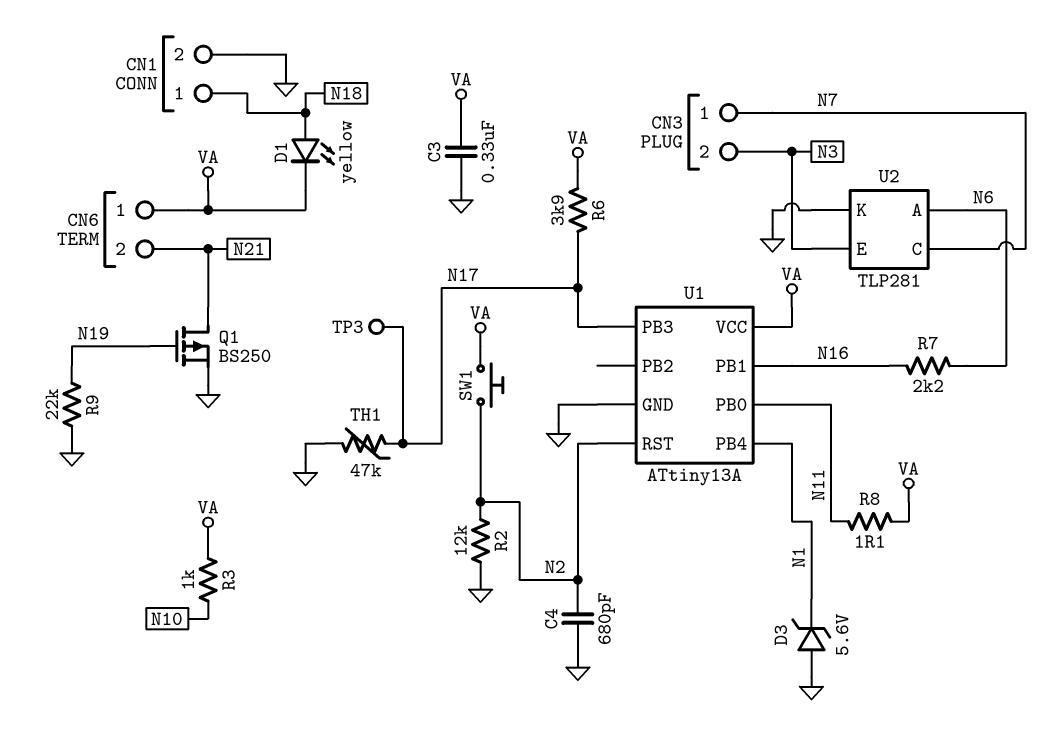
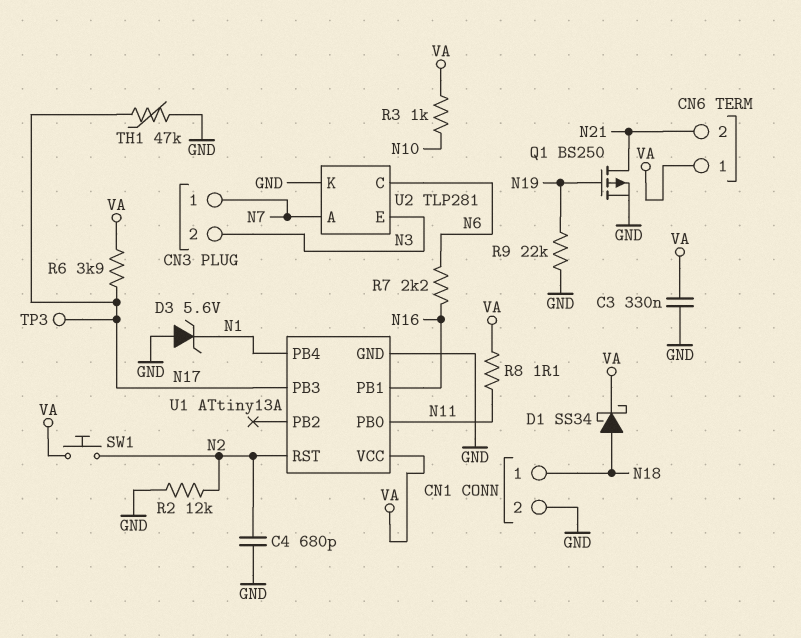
D1: LED yellow (A N18, K VA) -> schottky SS34 (A N18, K VA)
U2 pin A: N6 -> N7
U2 pin C: N7 -> N6

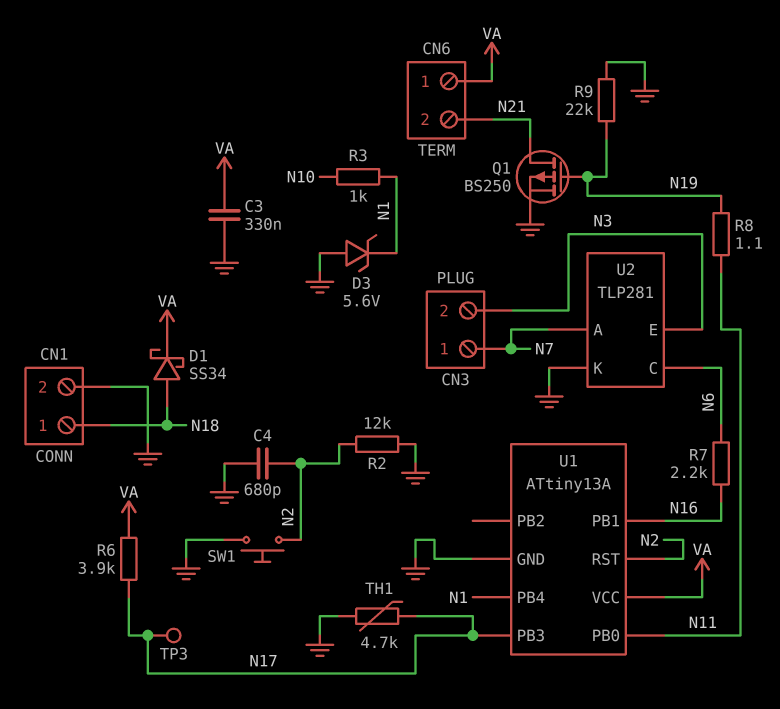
R3: 1k (N10, VA) -> 1k (N1, N10)
R8: 1.1 (N11, VA) -> 1.1 (N11, N19)
SW1: button (N2, VA) -> button (GND, N2)
TH1: 47k (GND, N17) -> 4.7k (GND, N17)

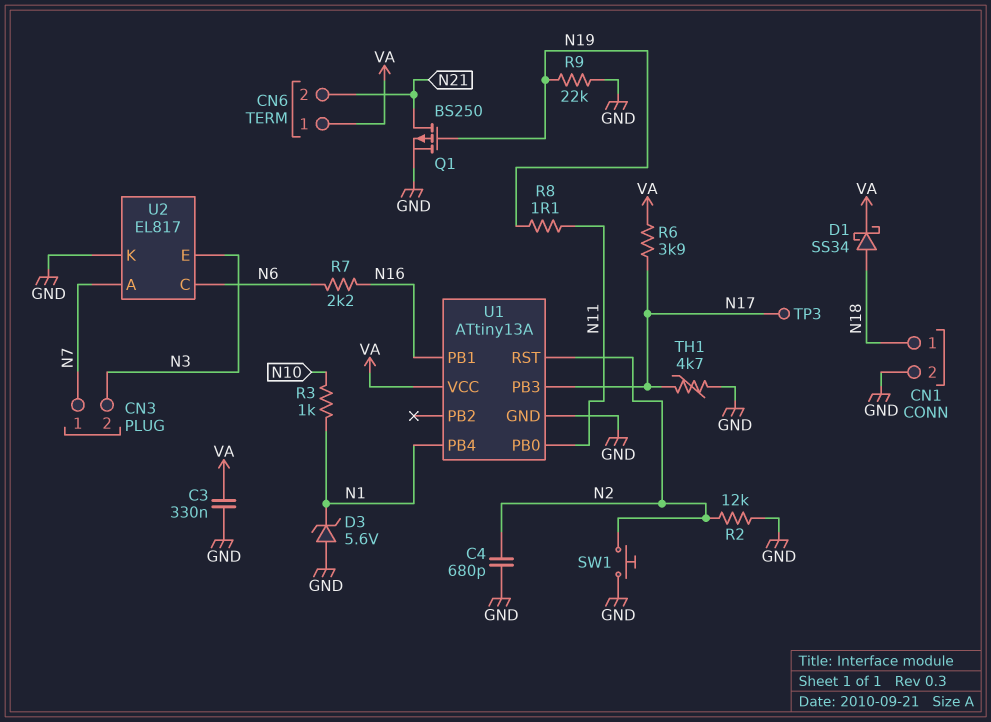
U2: TLP281 -> EL817

